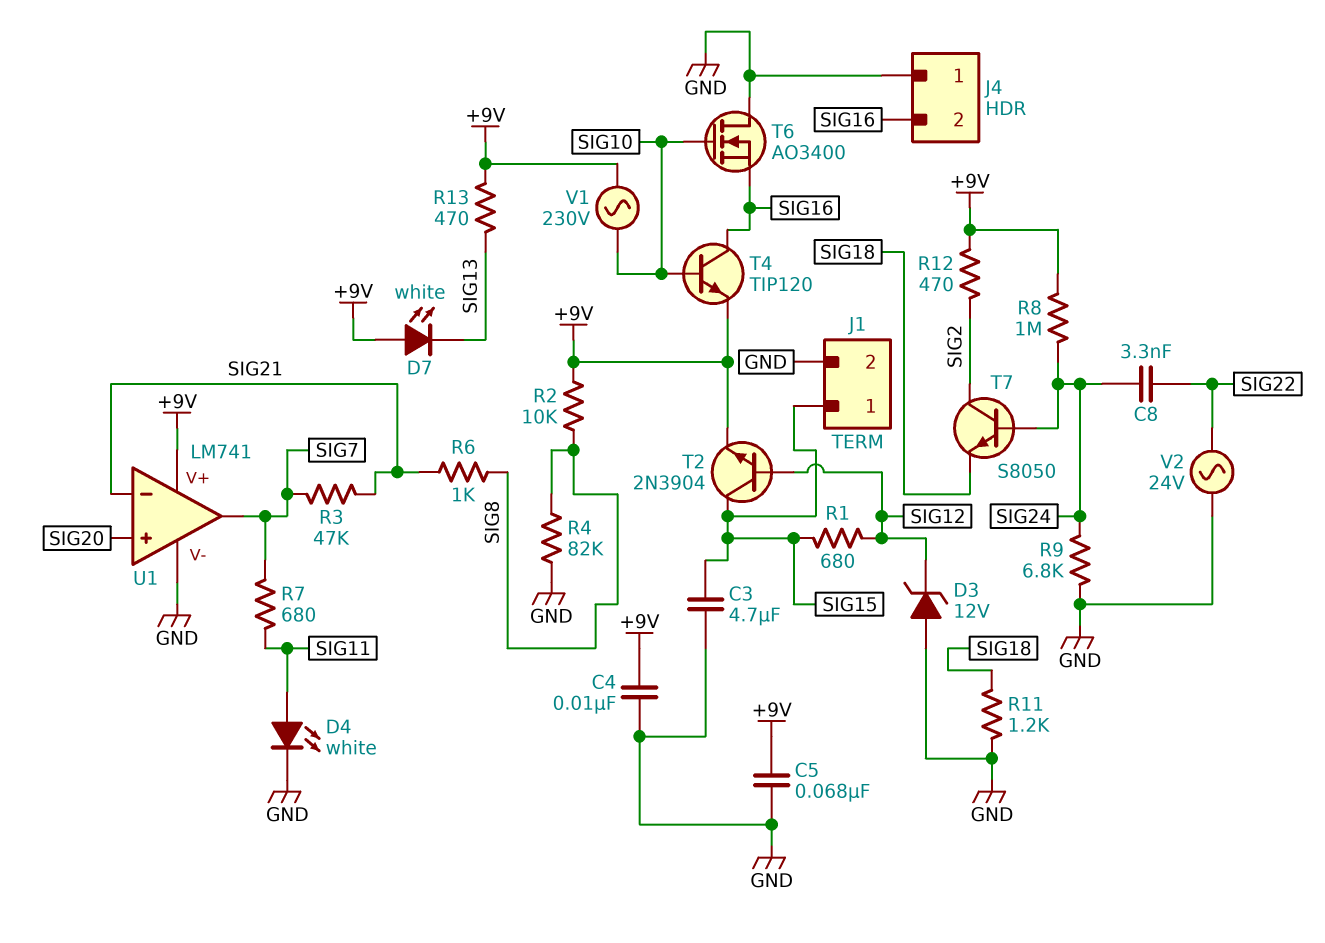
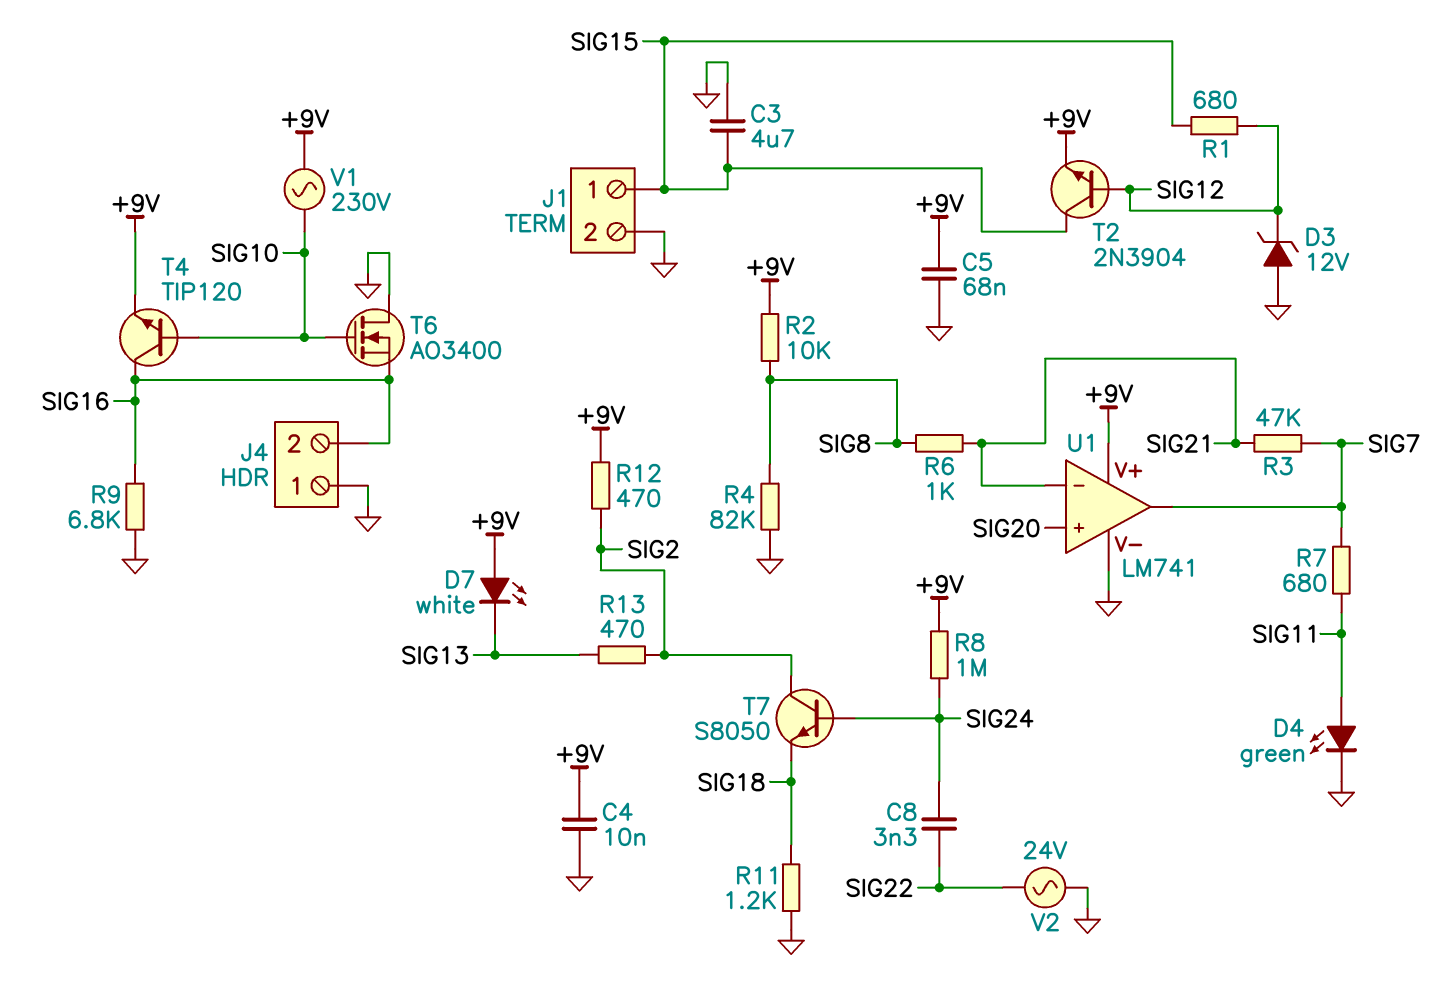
D4: LED white (A SIG11, K GND) -> LED green (A SIG11, K GND)
R9: 6.8k (GND, SIG24) -> 6.8k (GND, SIG16)
R13: 470 (+9V, SIG13) -> 470 (SIG2, SIG13)

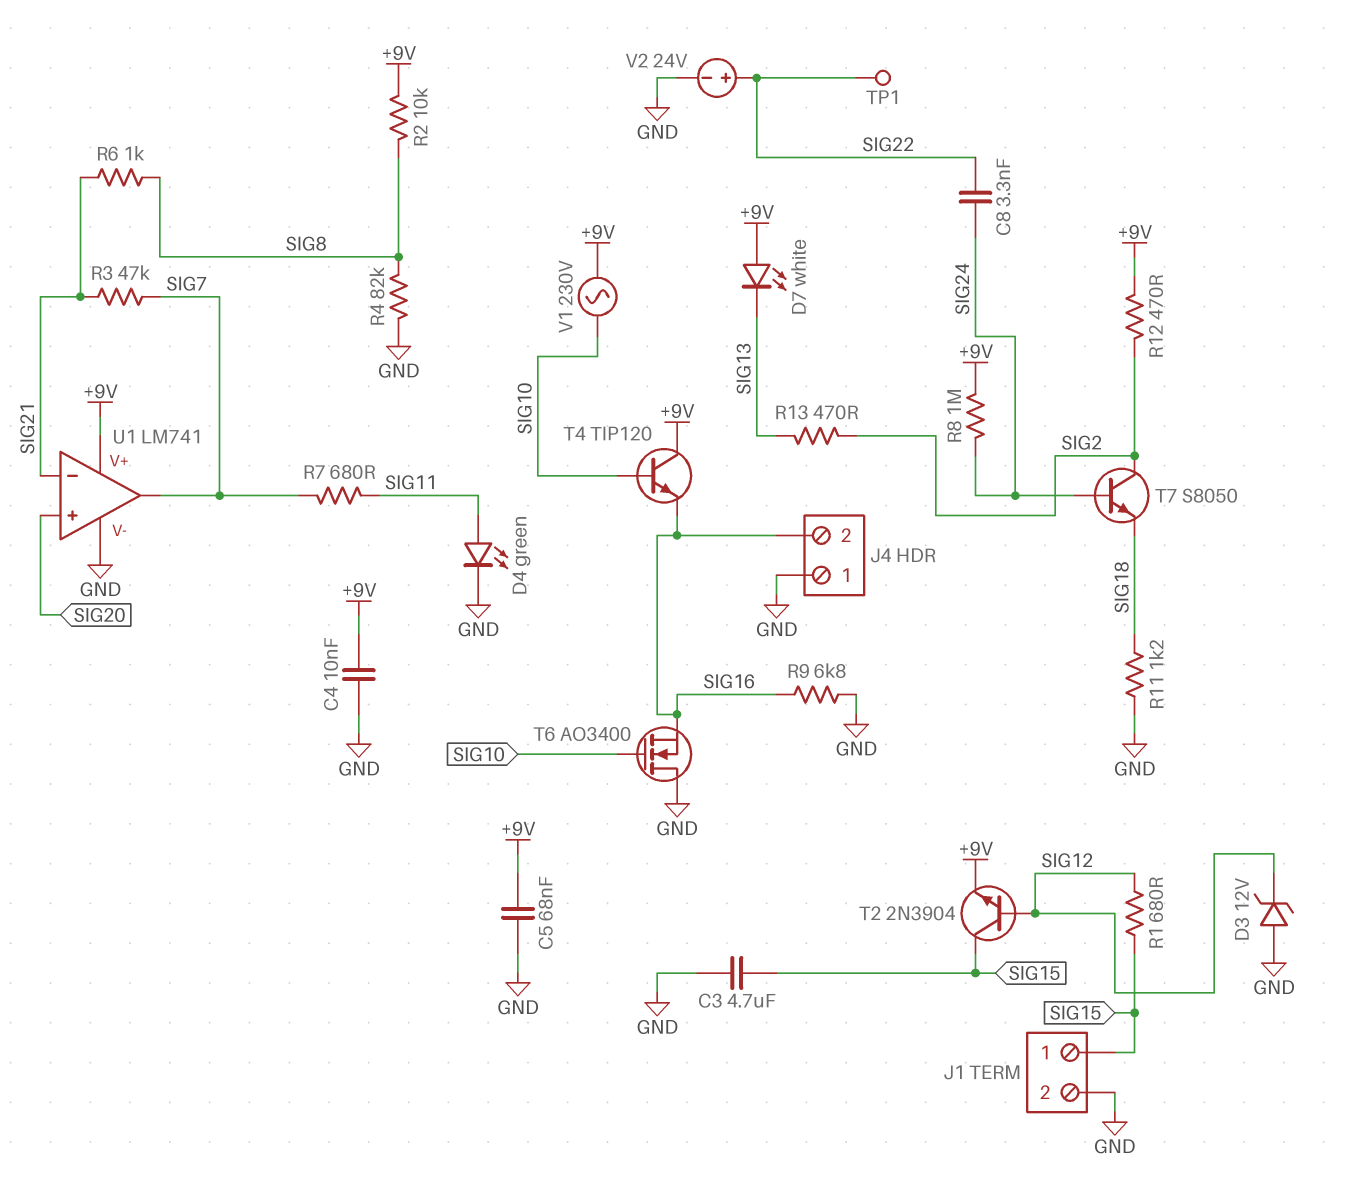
T4: NPN TIP120 (B SIG10, C SIG16, E +9V) -> NPN TIP120 (B SIG10, C +9V, E SIG16)
TP1: none -> test point (SIG22)
V2: AC 24V (GND, SIG22) -> 24V (plus SIG22, minus GND)

